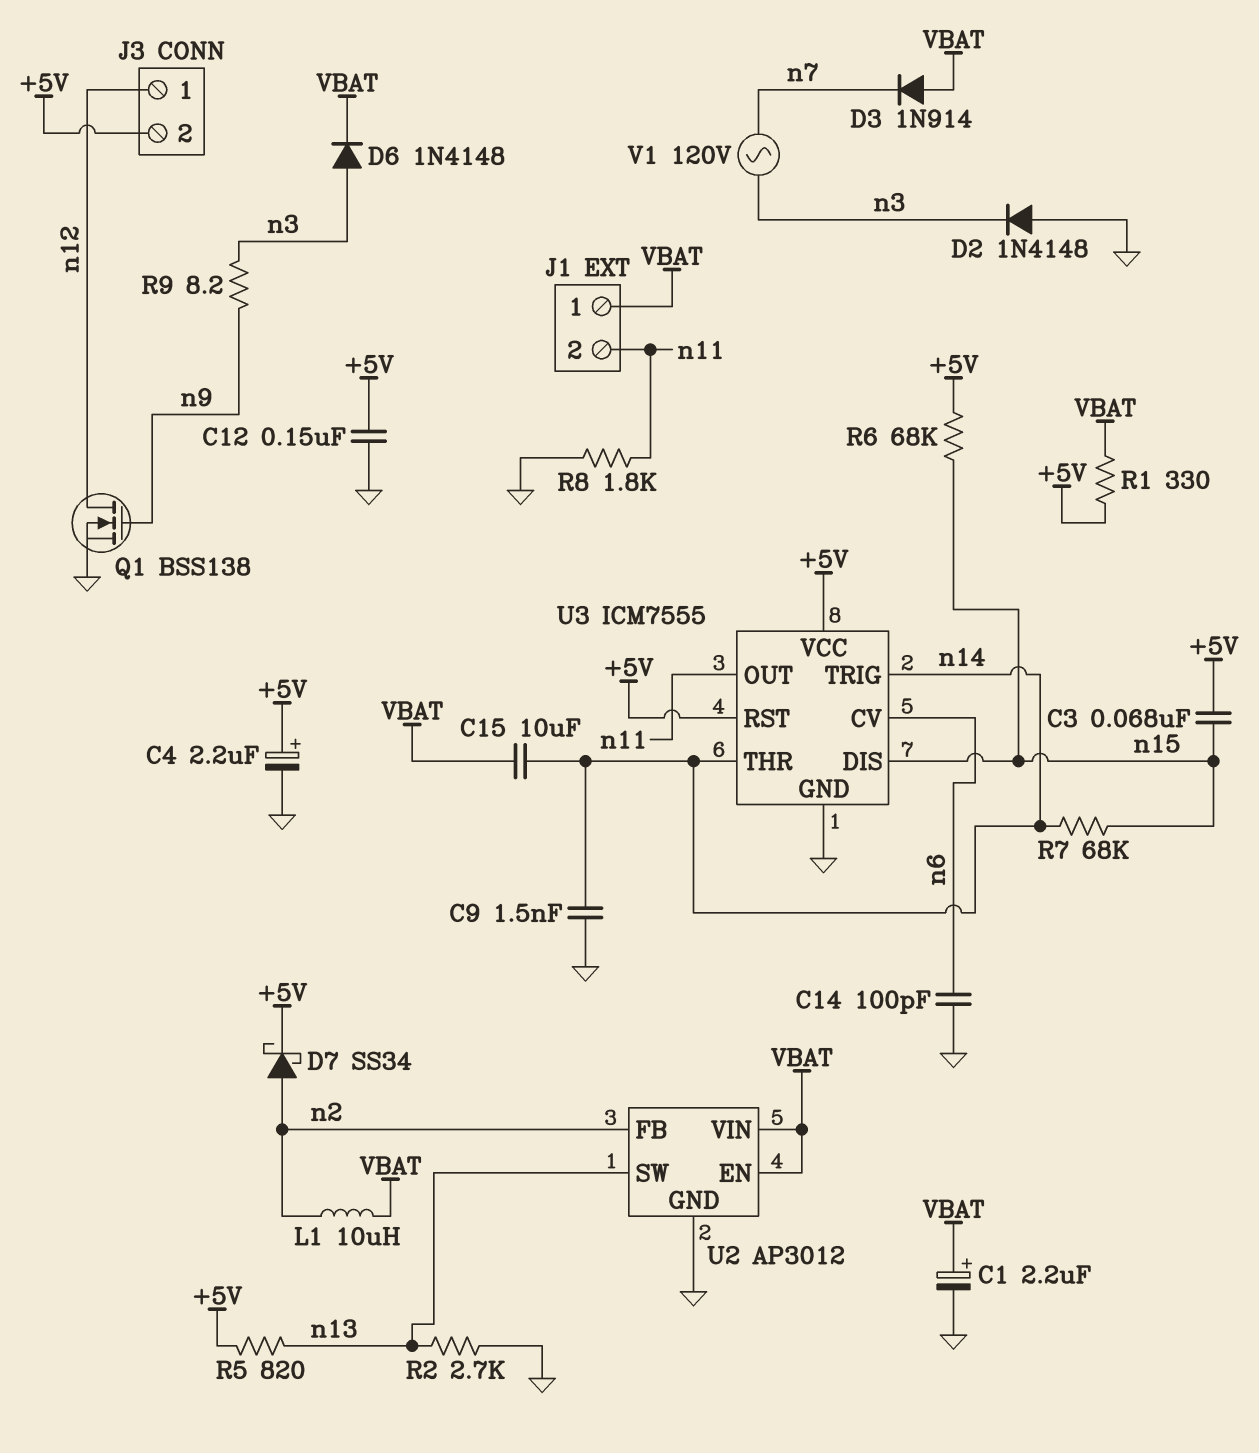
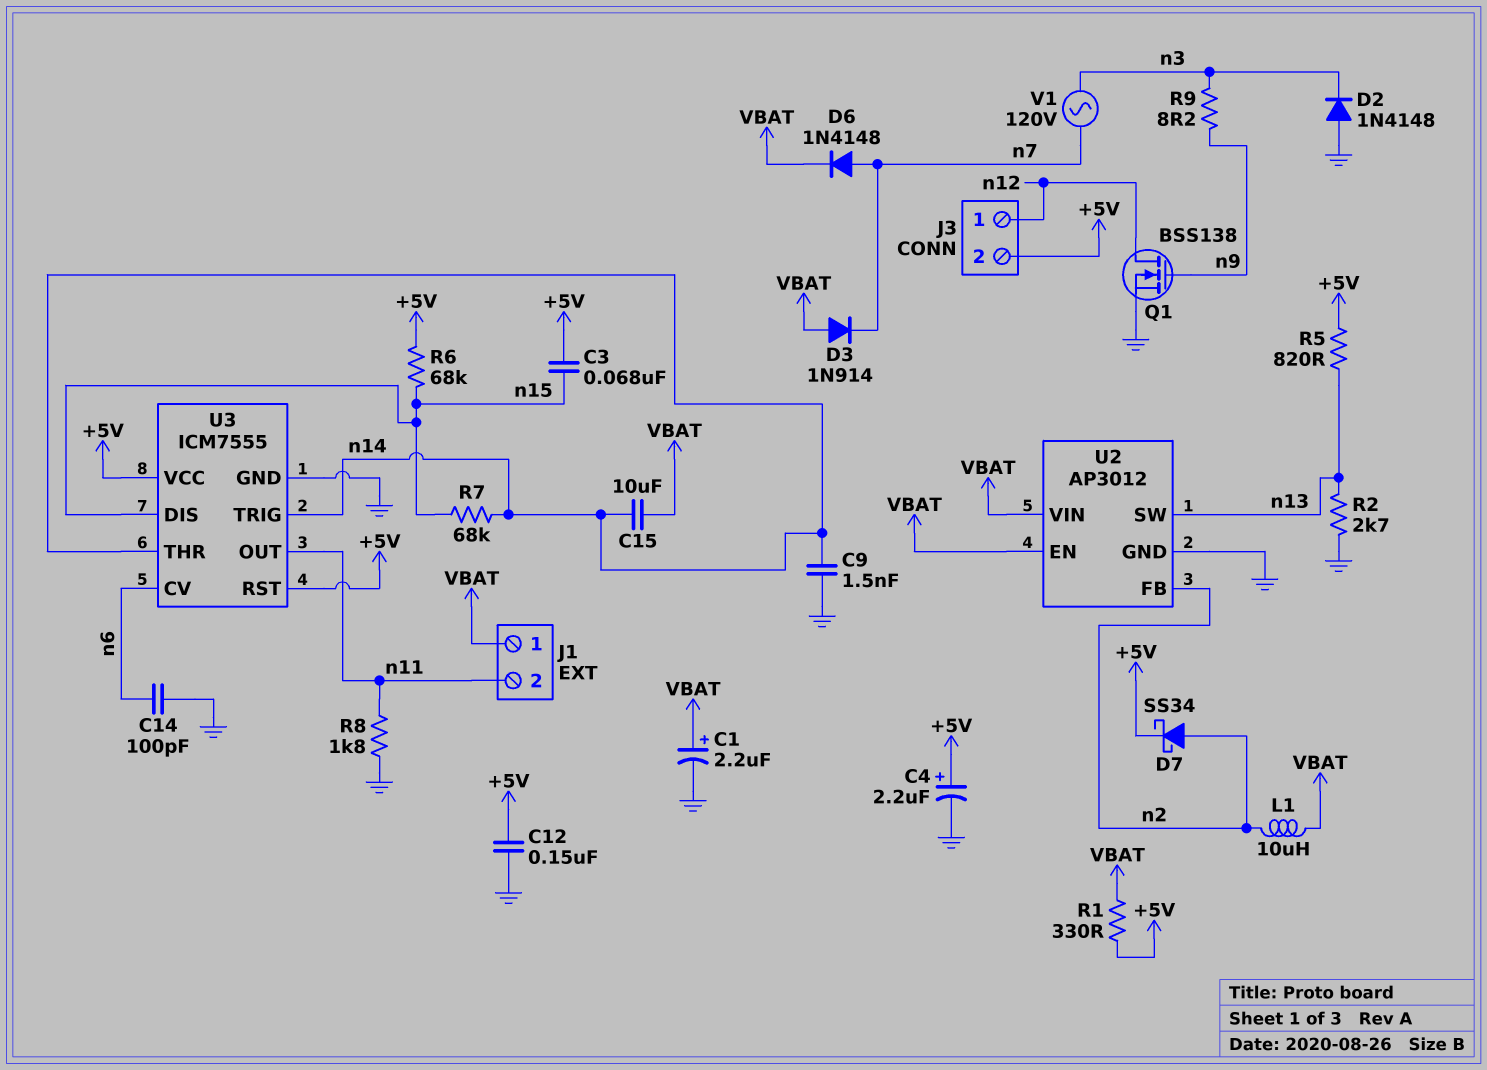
D6: diode 1N4148 (A n3, K VBAT) -> diode 1N4148 (A n7, K VBAT)

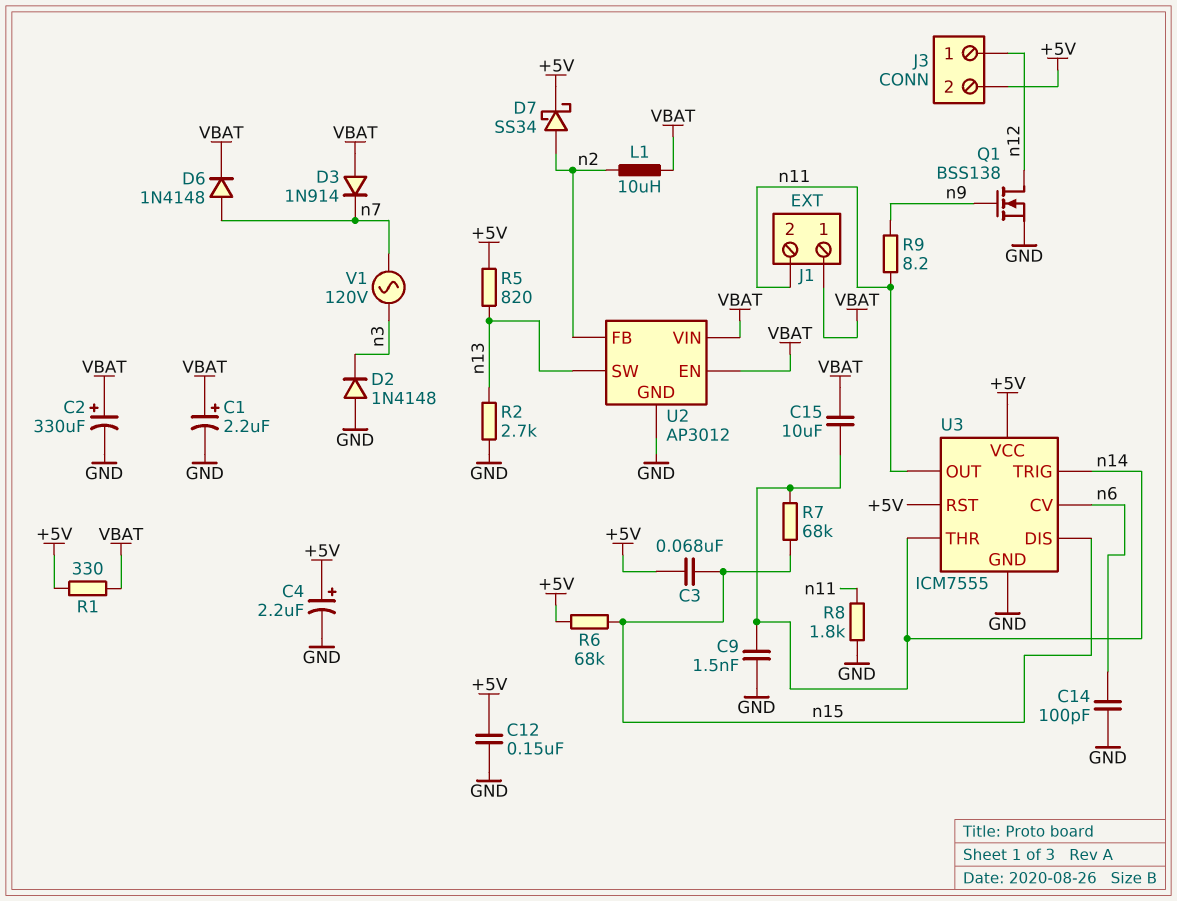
C2: none -> 330uF (plus VBAT, minus GND)
R9: 8.2 (n3, n9) -> 8.2 (n9, n11)

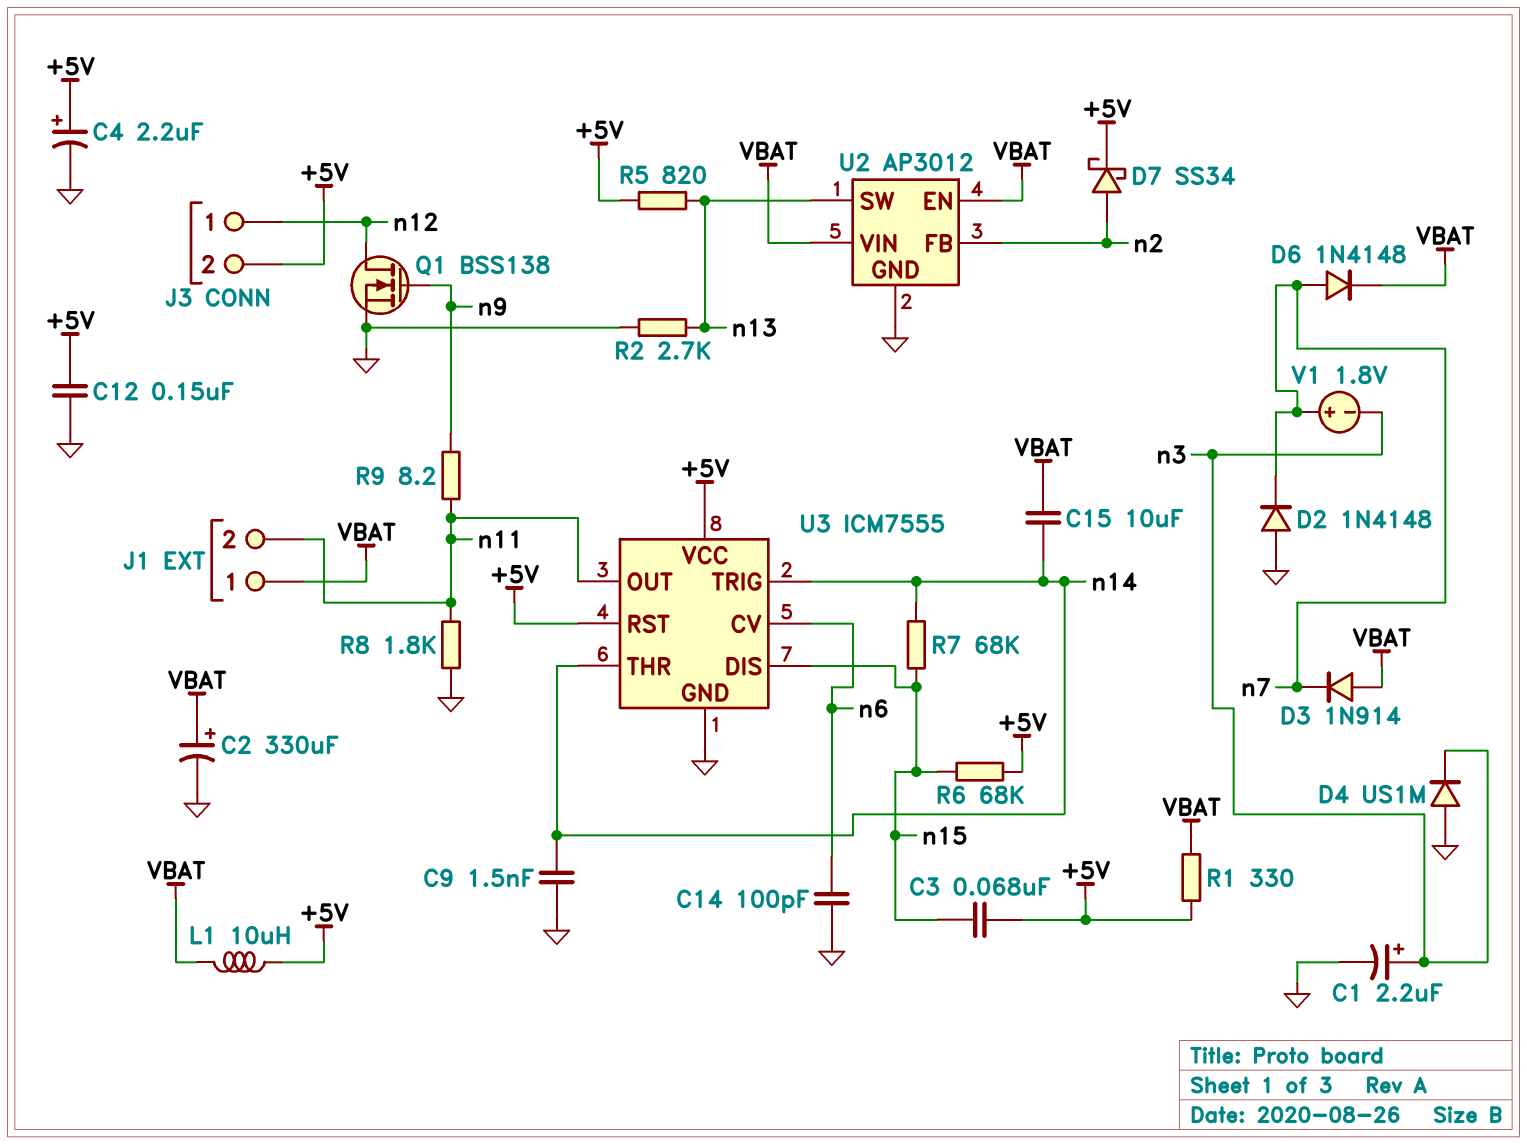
C1: 2.2uF (plus VBAT, minus GND) -> 2.2uF (plus n3, minus GND)
D2: diode 1N4148 (A GND, K n3) -> diode 1N4148 (A GND, K n7)
D4: none -> diode US1M (A GND, K n3)
L1: 10uH (VBAT, n2) -> 10uH (+5V, VBAT)
V1: AC 120V (n3, n7) -> 1.8V (plus n7, minus n3)

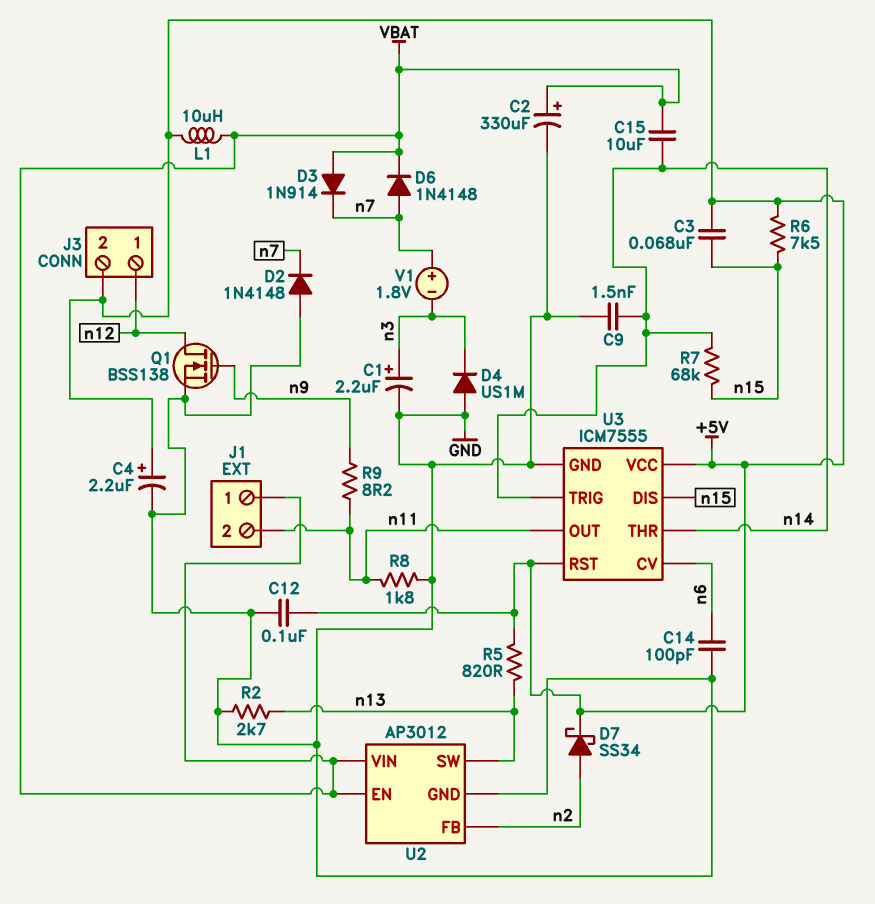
C12: 150nF (+5V, GND) -> 100nF (+5V, GND)
R1: 330 (+5V, VBAT) -> none
R6: 68k (+5V, n15) -> 7.5k (+5V, n15)

